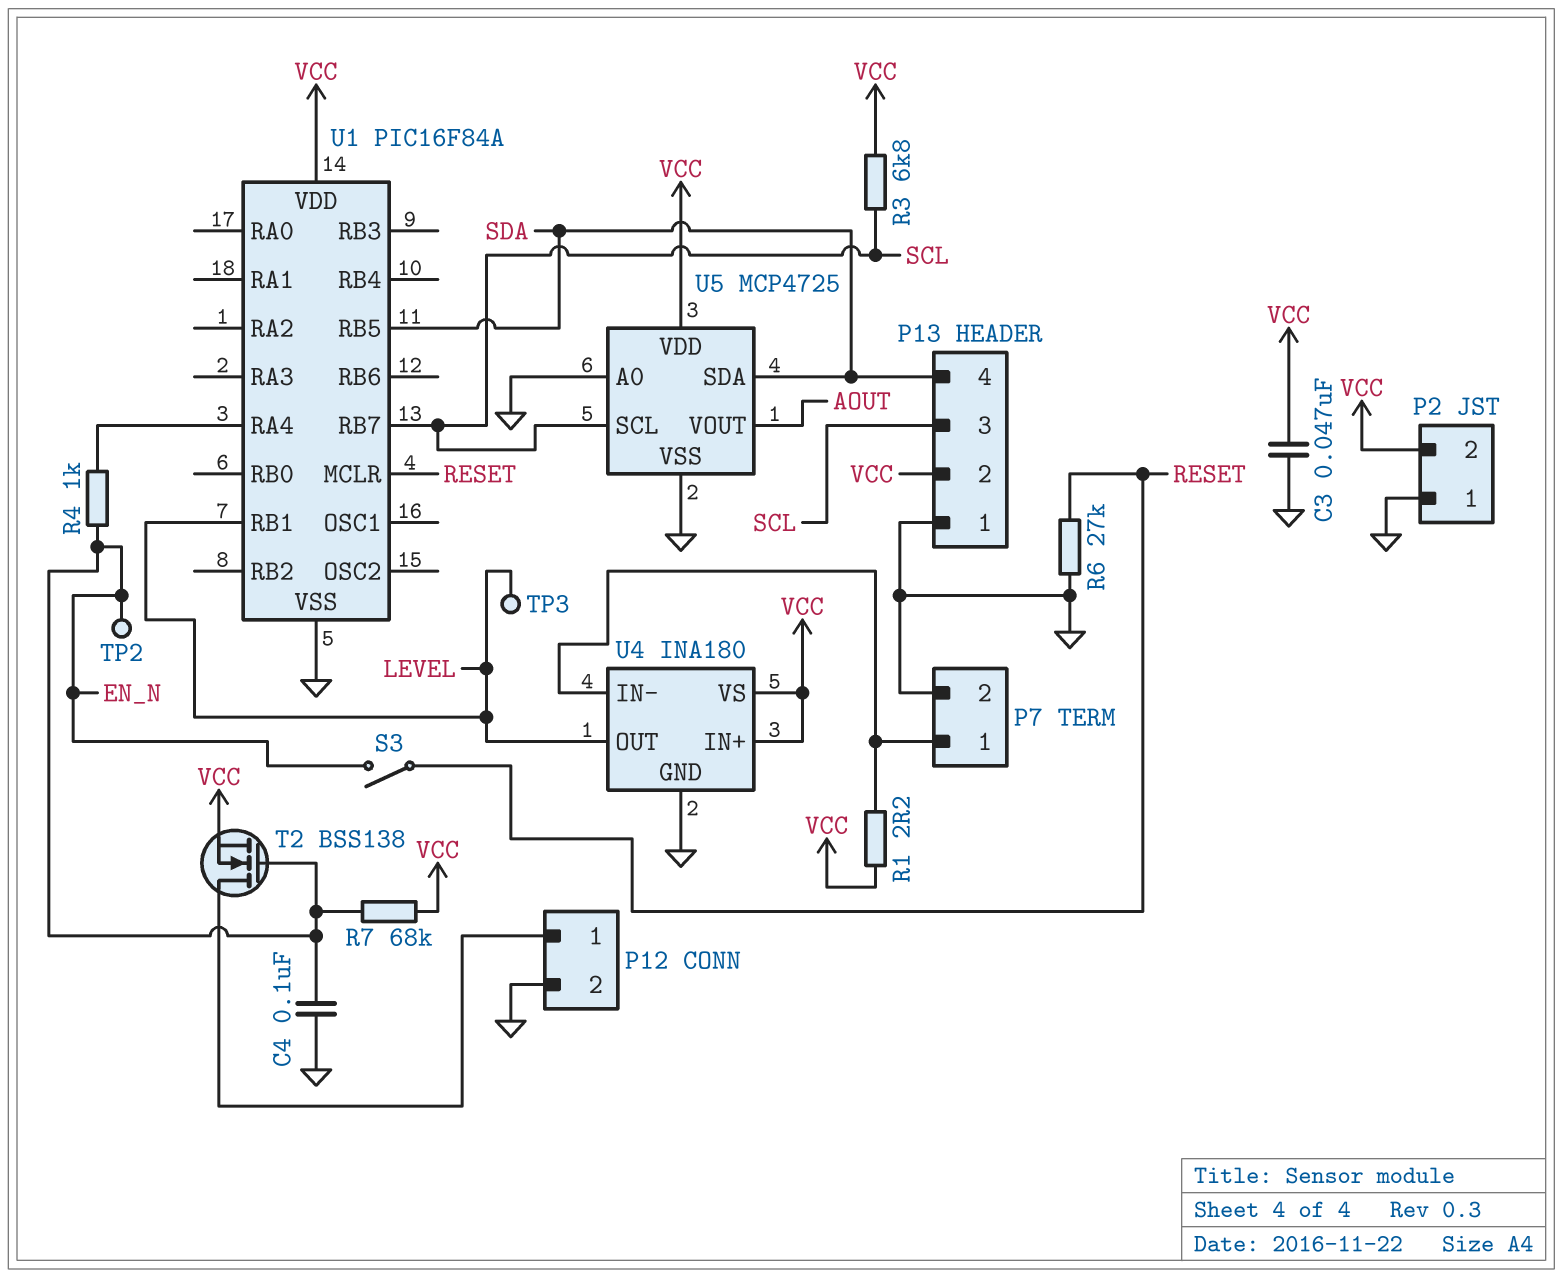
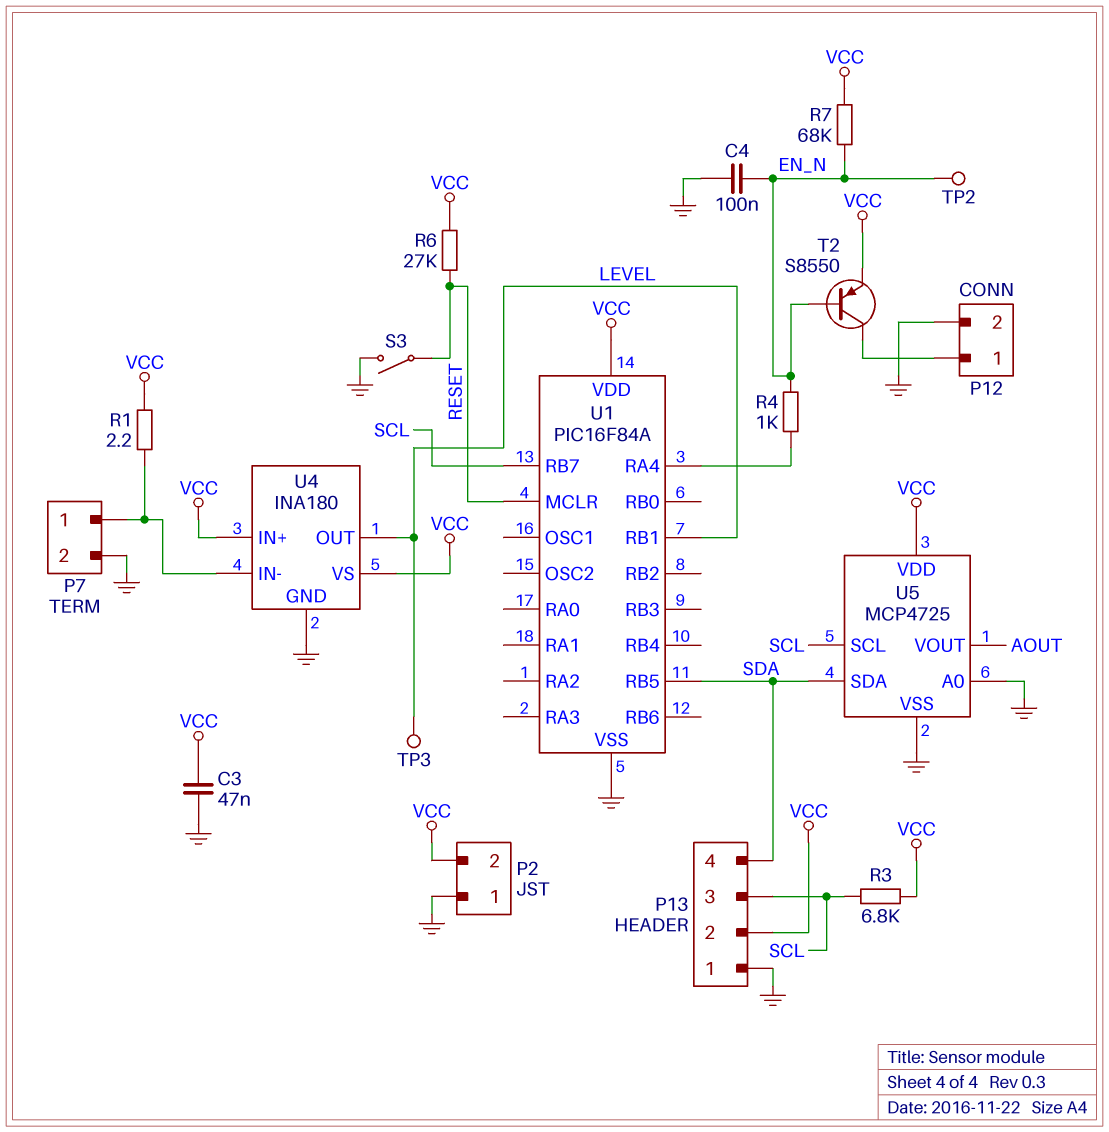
R6: 27k (GND, RESET) -> 27k (RESET, VCC)
S3: switch (EN_N, RESET) -> switch (GND, RESET)
T2: NMOS BSS138 (G EN_N, D P12/1, S VCC) -> PNP S8550 (B EN_N, C P12/1, E VCC)

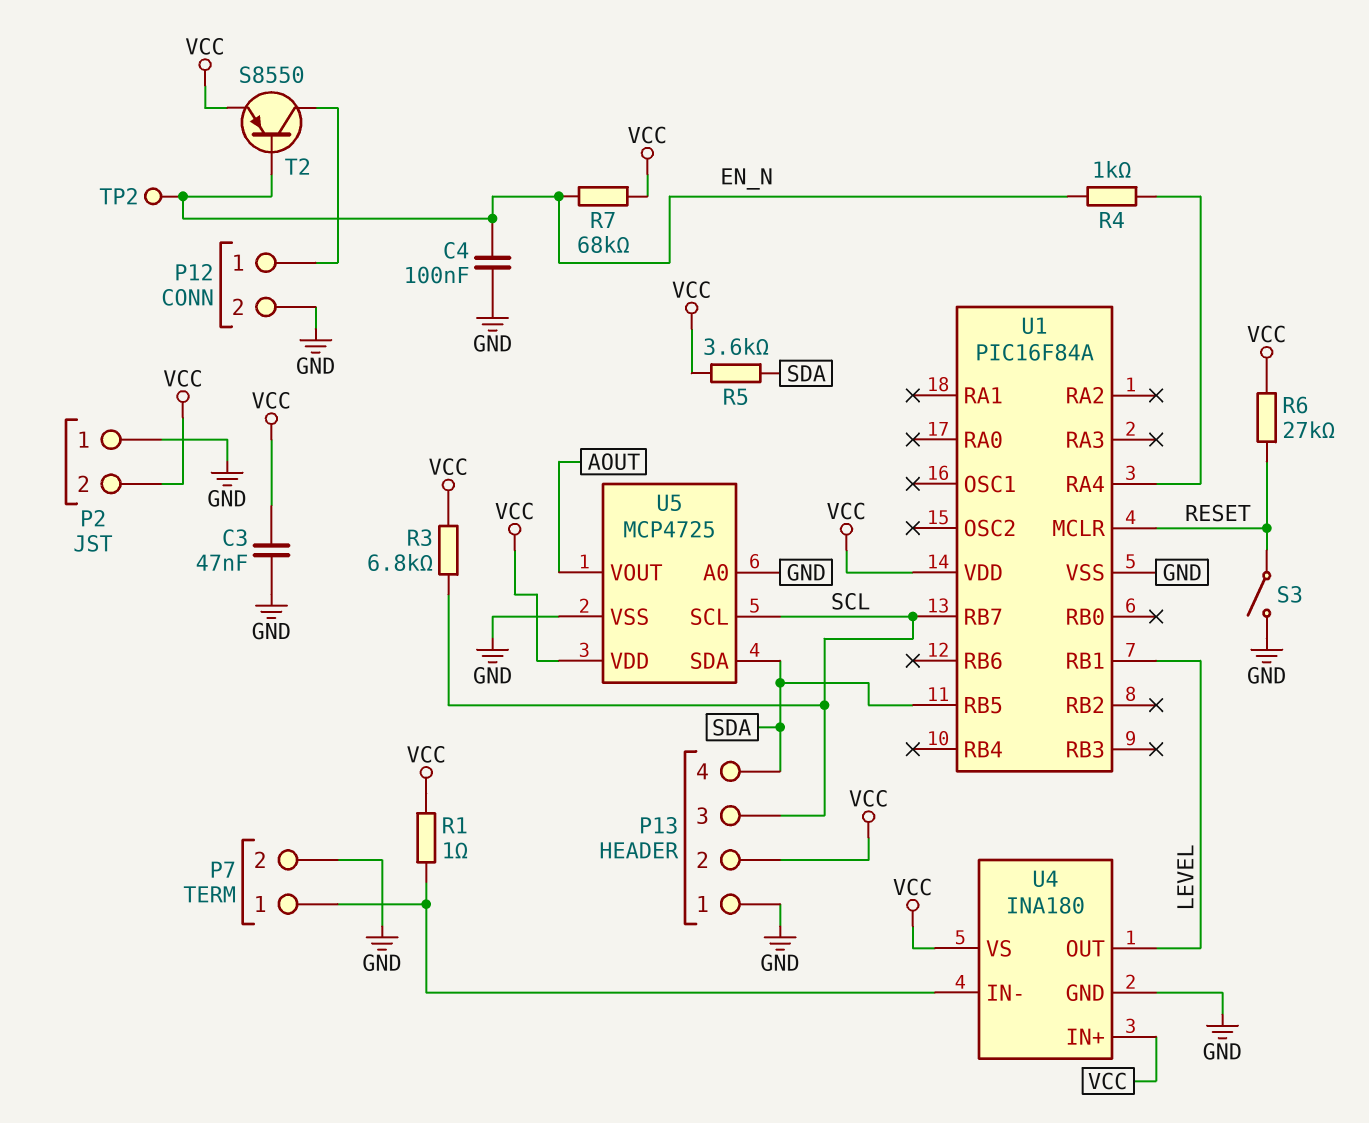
R1: 2.2 (P7/1, VCC) -> 1 (P7/1, VCC)
R5: none -> 3.6k (SDA, VCC)
TP3: test point (LEVEL) -> none

